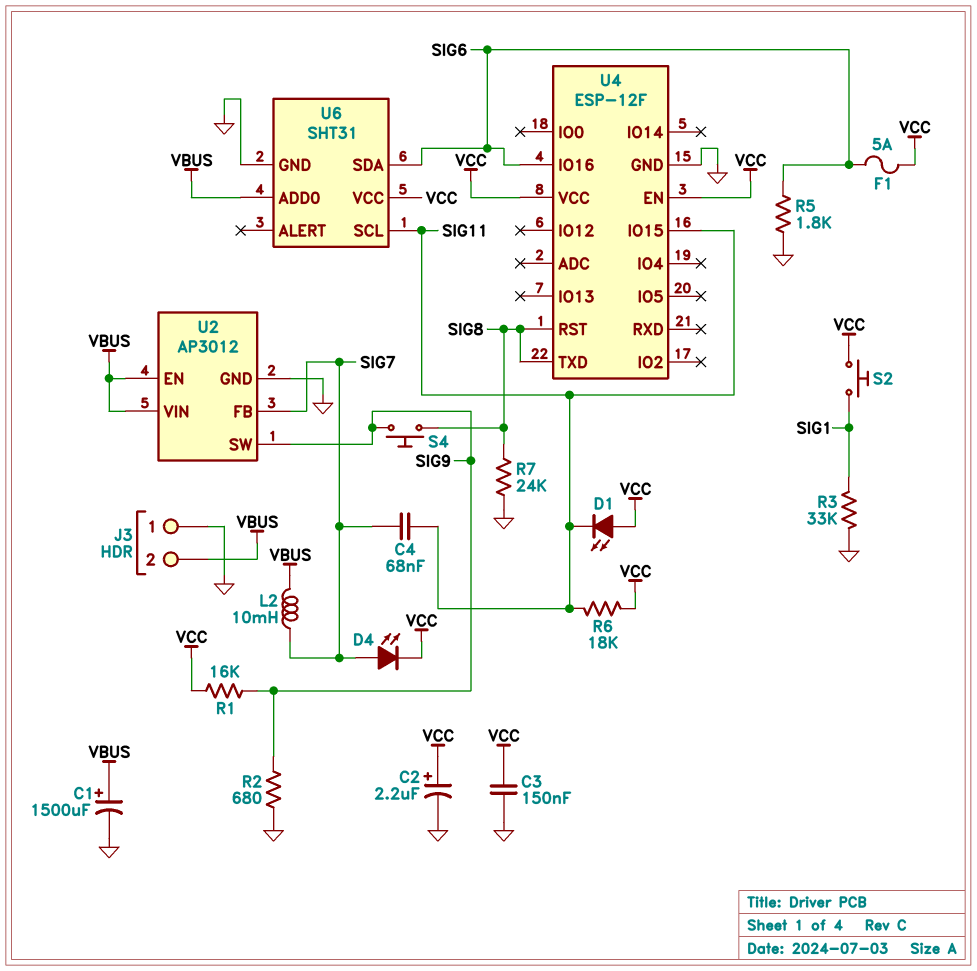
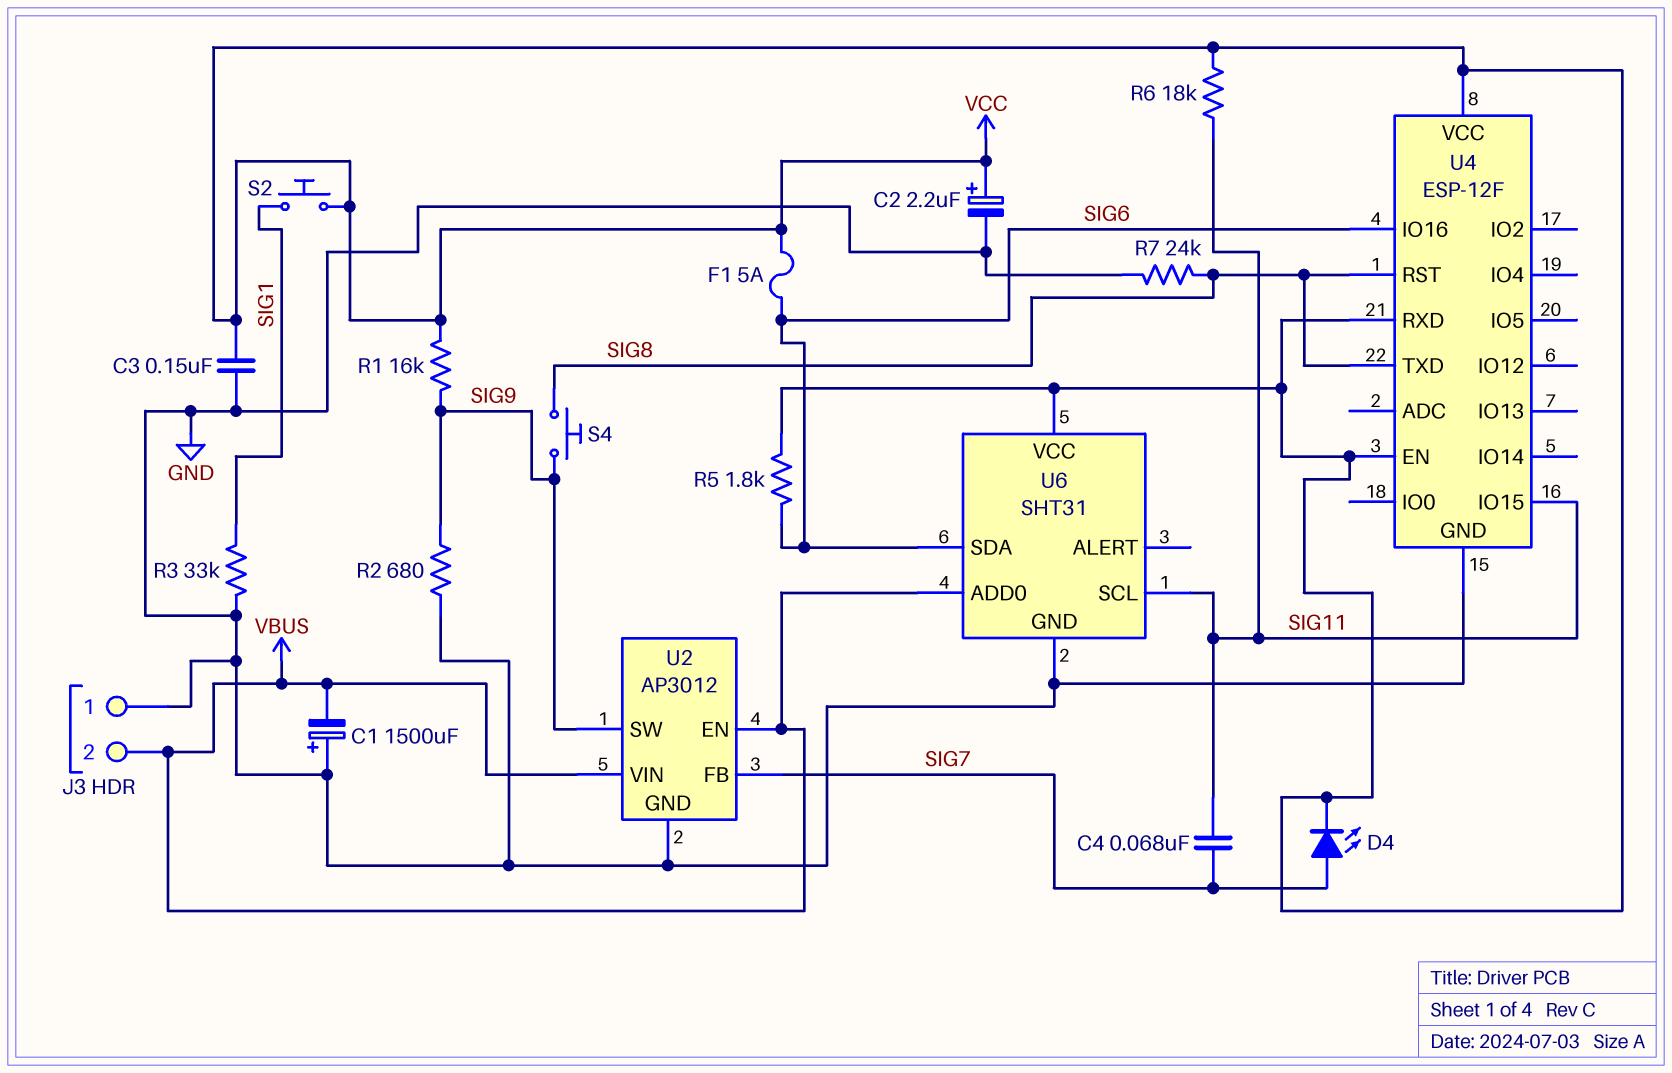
C1: 1500uF (plus VBUS, minus GND) -> 1500uF (plus GND, minus VBUS)
D1: LED (A VCC, K SIG11) -> none
L2: 10mH (SIG7, VBUS) -> none
R5: 1.8k (GND, SIG6) -> 1.8k (SIG6, VCC)
U4 pin RXD: none -> VCC

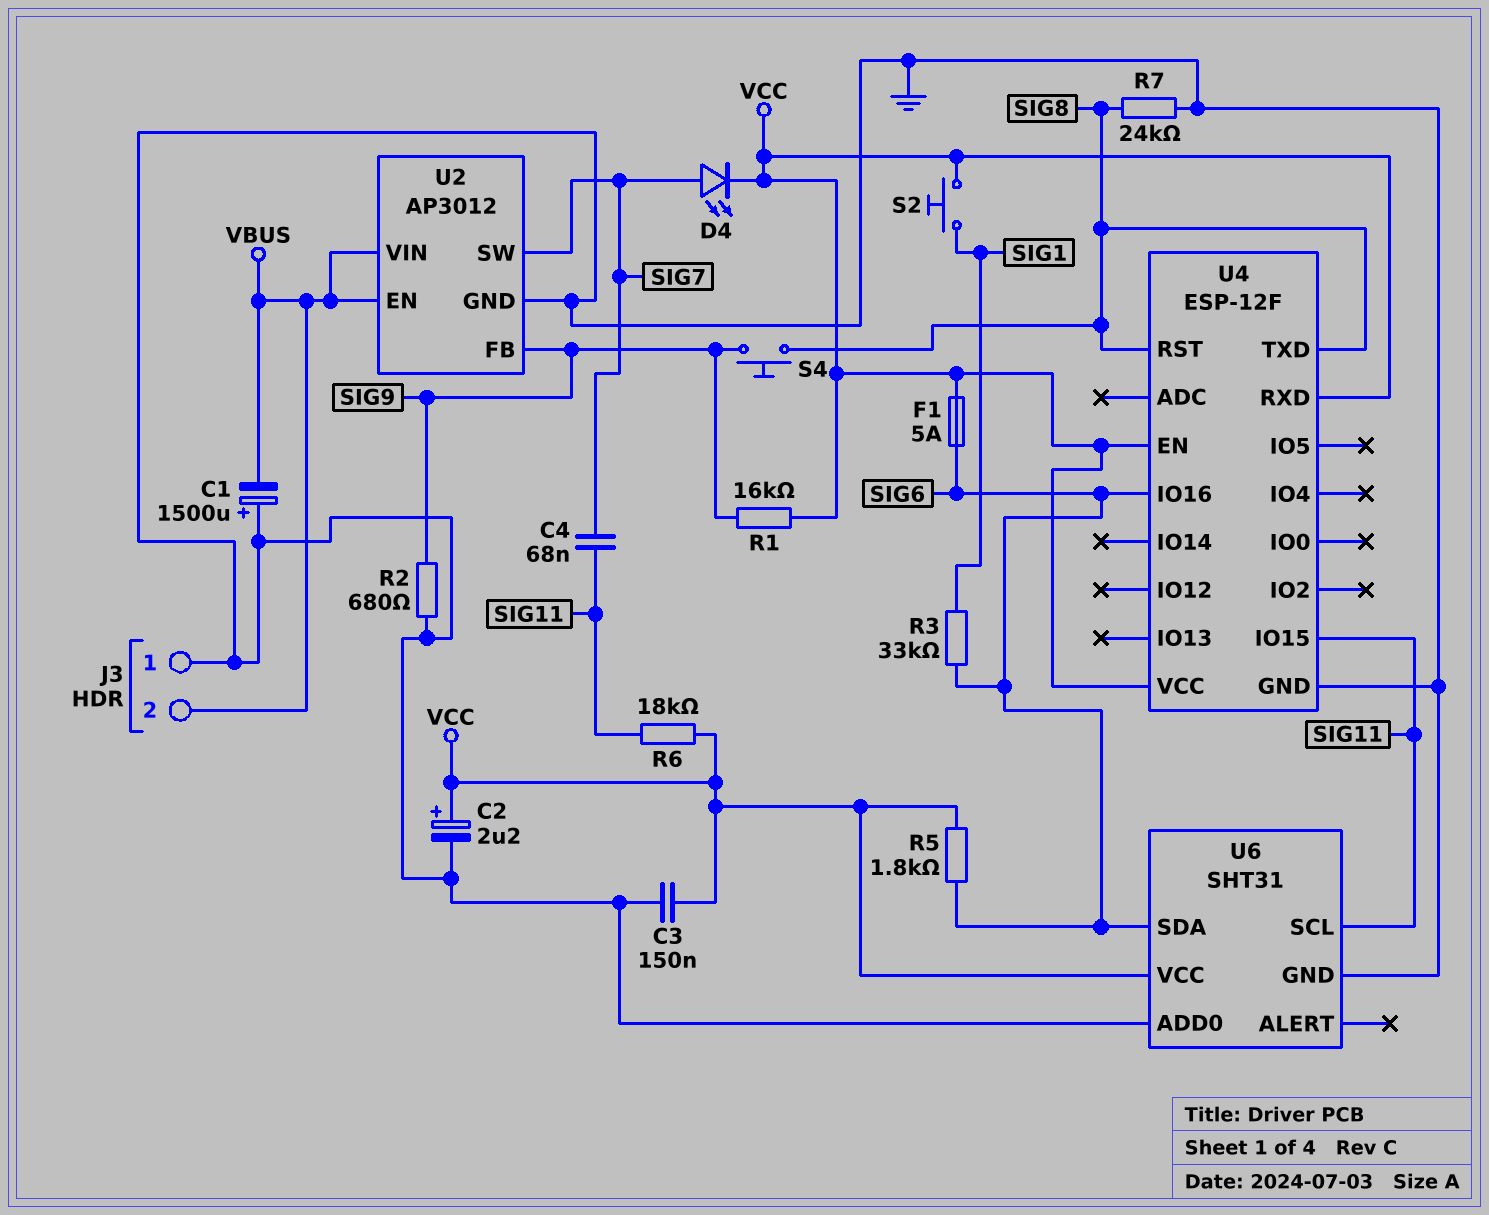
R3: 33k (GND, SIG1) -> 33k (SIG1, SIG6)
U2 pin FB: SIG7 -> SIG9
U2 pin SW: SIG9 -> SIG7
U6 pin ADD0: VBUS -> GND

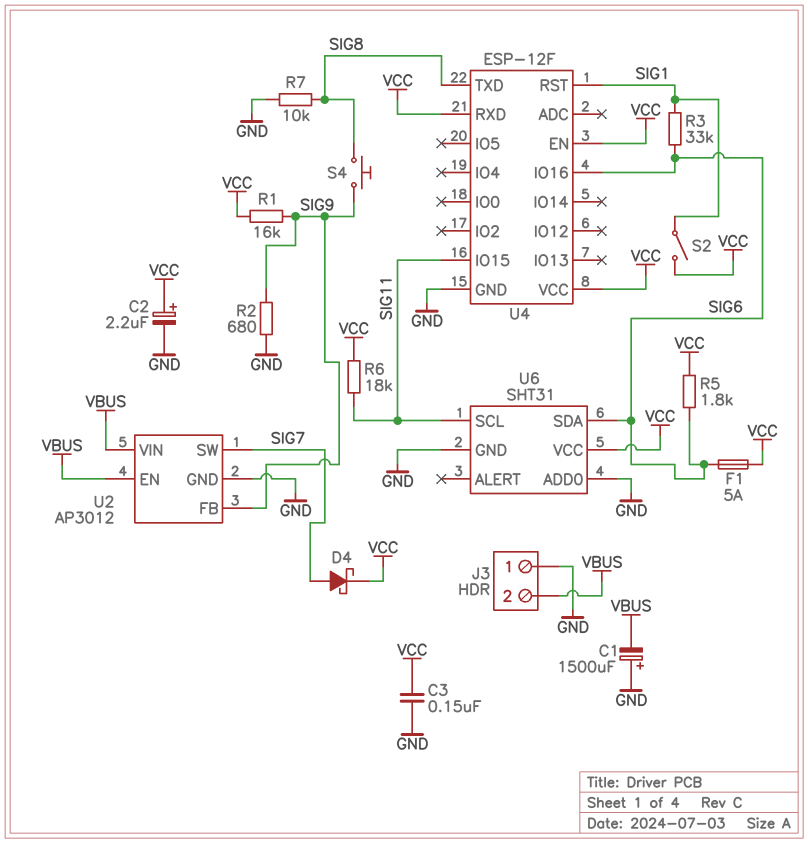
C4: 68nF (SIG7, SIG11) -> none
D4: LED (A SIG7, K VCC) -> schottky (A SIG7, K VCC)
R7: 24k (GND, SIG8) -> 10k (GND, SIG8)
S2: button (SIG1, VCC) -> switch (SIG1, VCC)
U4 pin RST: SIG8 -> SIG1

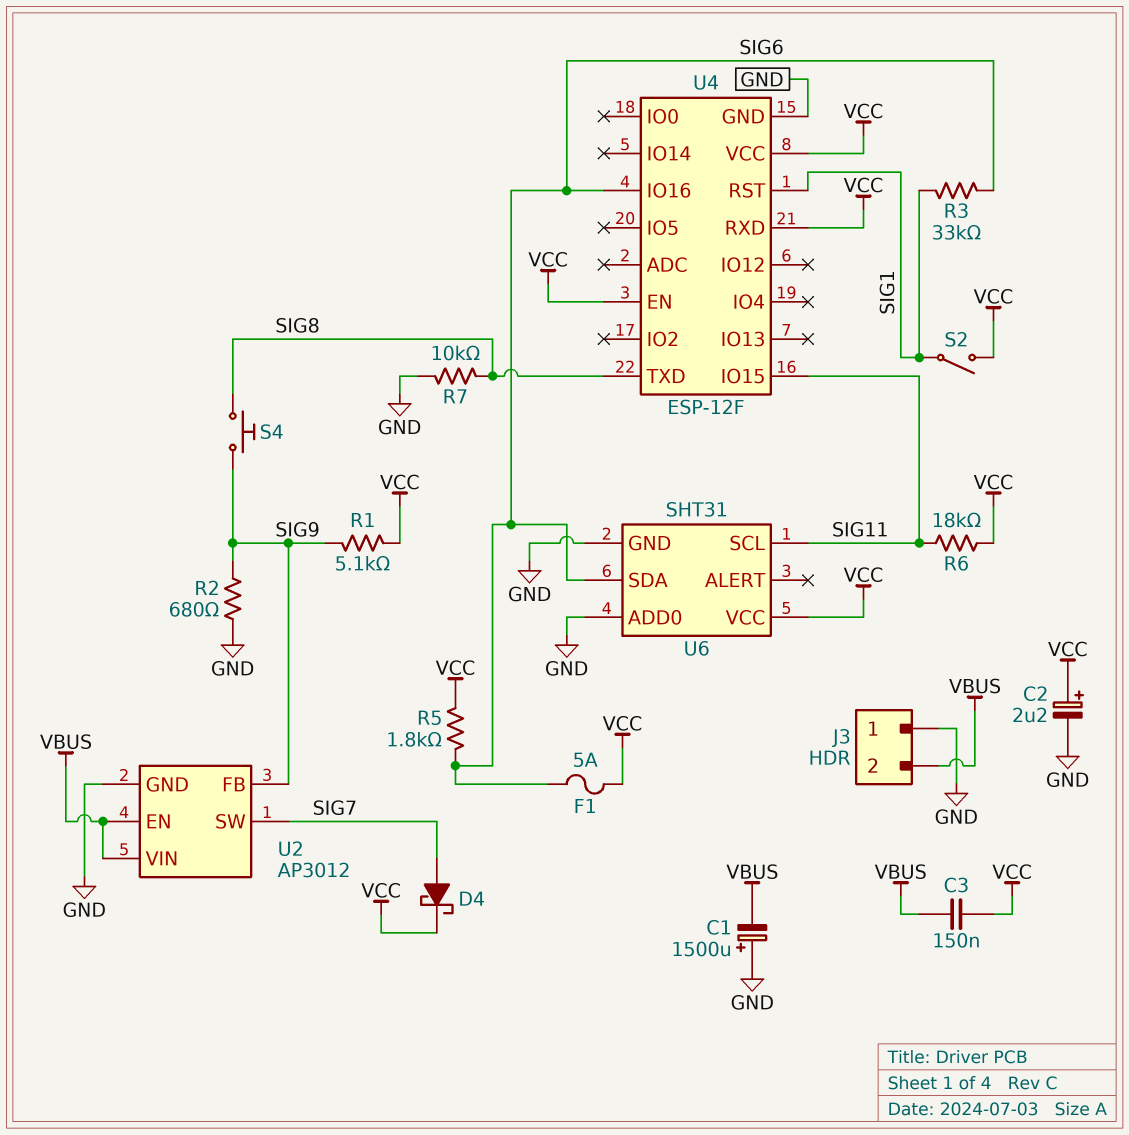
C3: 150nF (GND, VCC) -> 150nF (VBUS, VCC)
R1: 16k (SIG9, VCC) -> 5.1k (SIG9, VCC)

